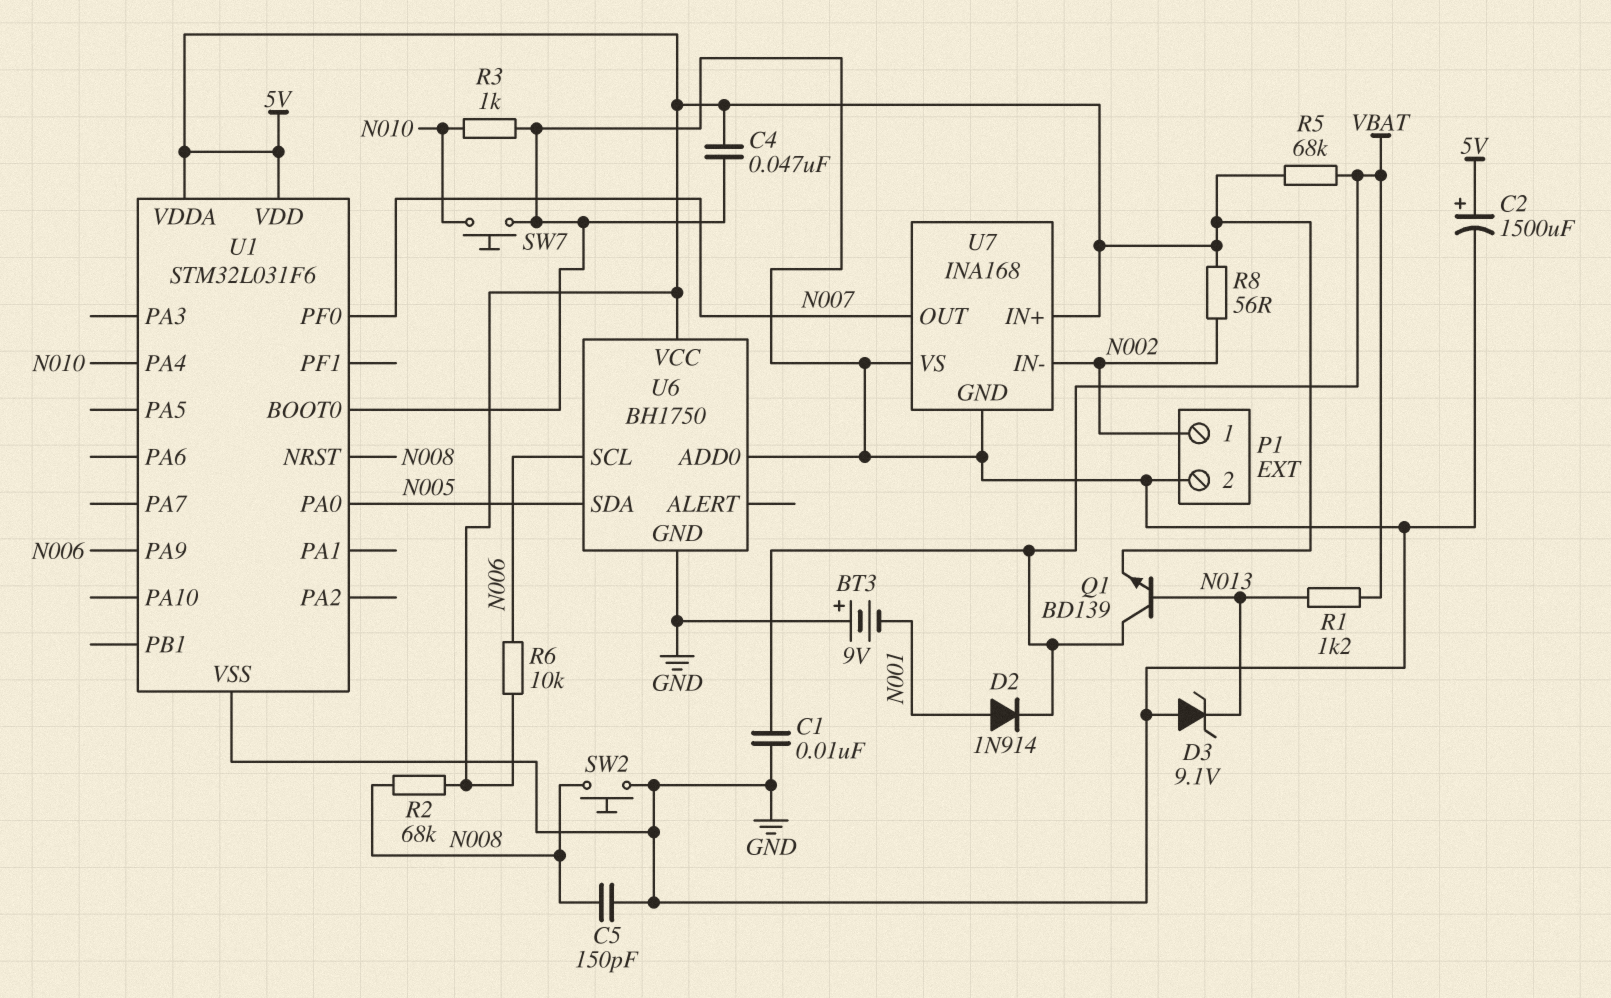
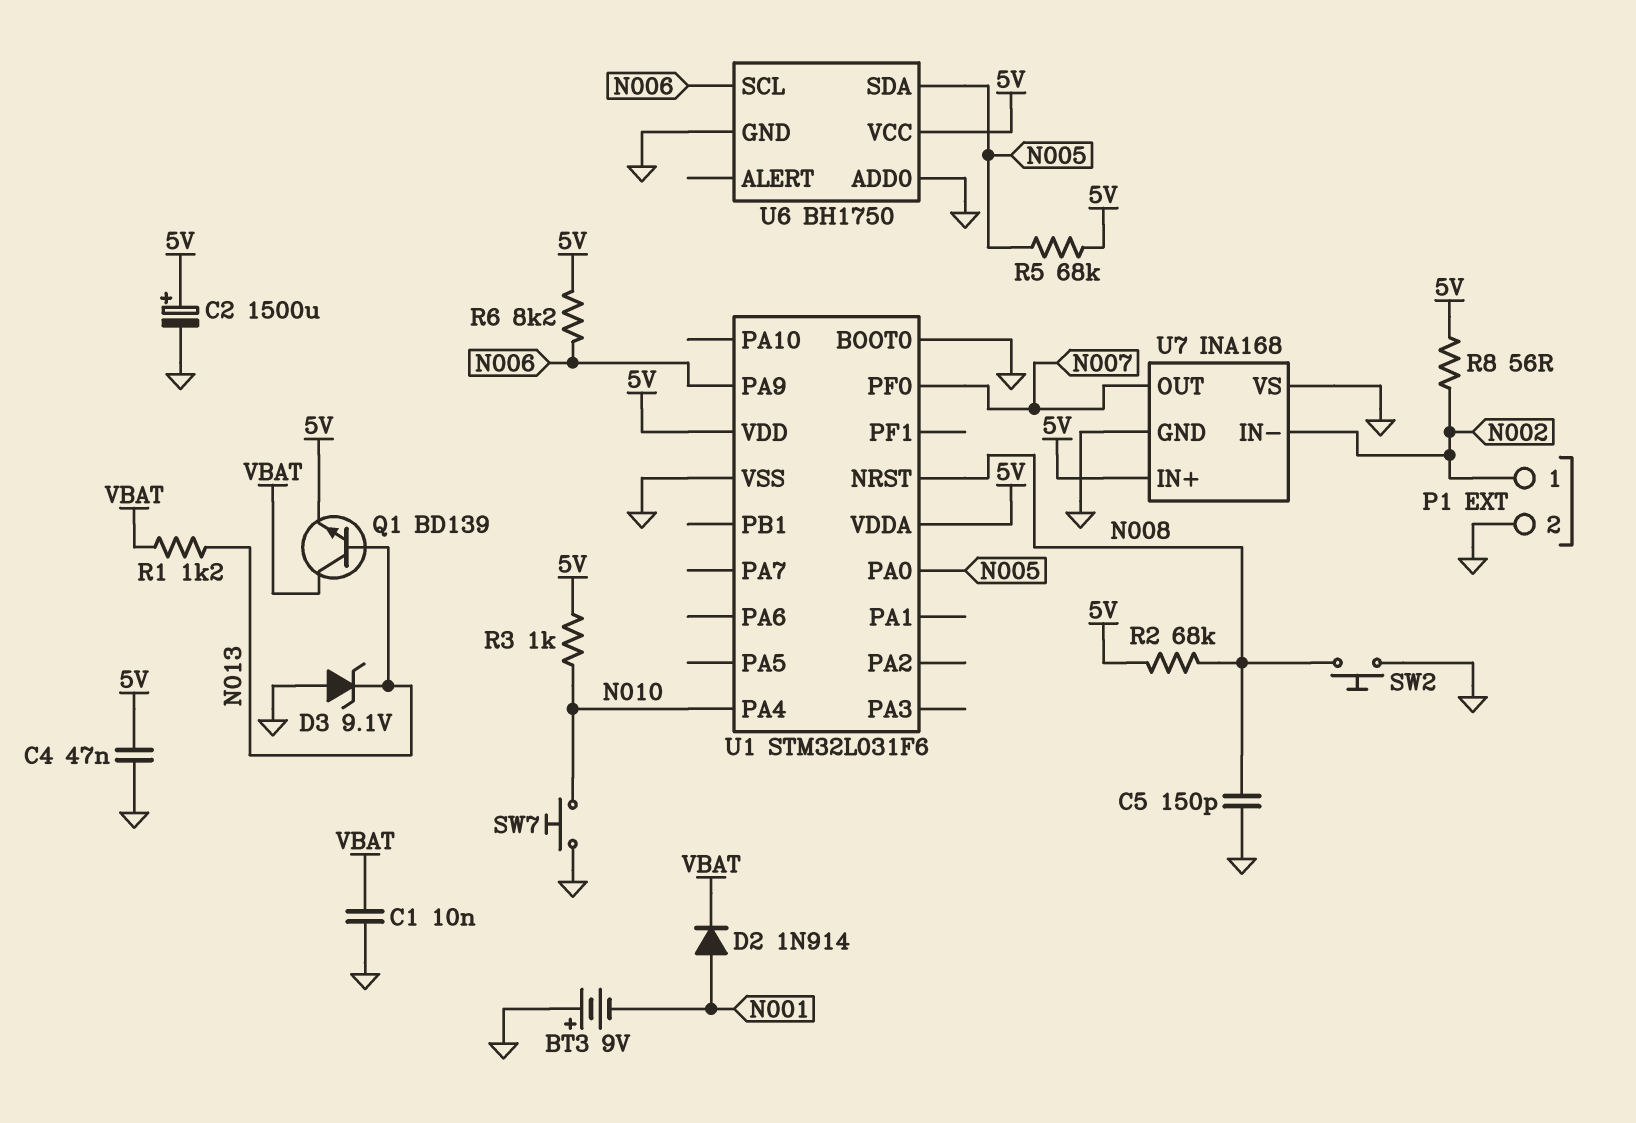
R3: 1k (GND, N010) -> 1k (5V, N010)
R5: 68k (5V, VBAT) -> 68k (5V, N005)
R6: 10k (5V, N006) -> 8.2k (5V, N006)

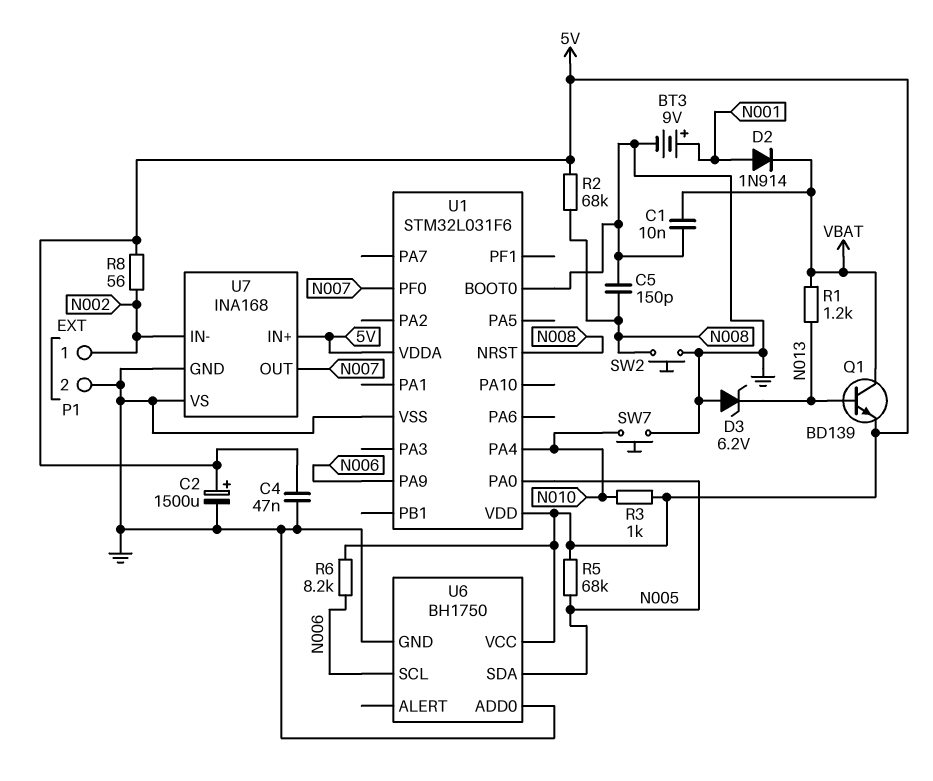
BT3: 9V (plus GND, minus N001) -> 9V (plus N001, minus GND)
D3: zener 9.1V (A GND, K N013) -> zener 6.2V (A GND, K N013)

